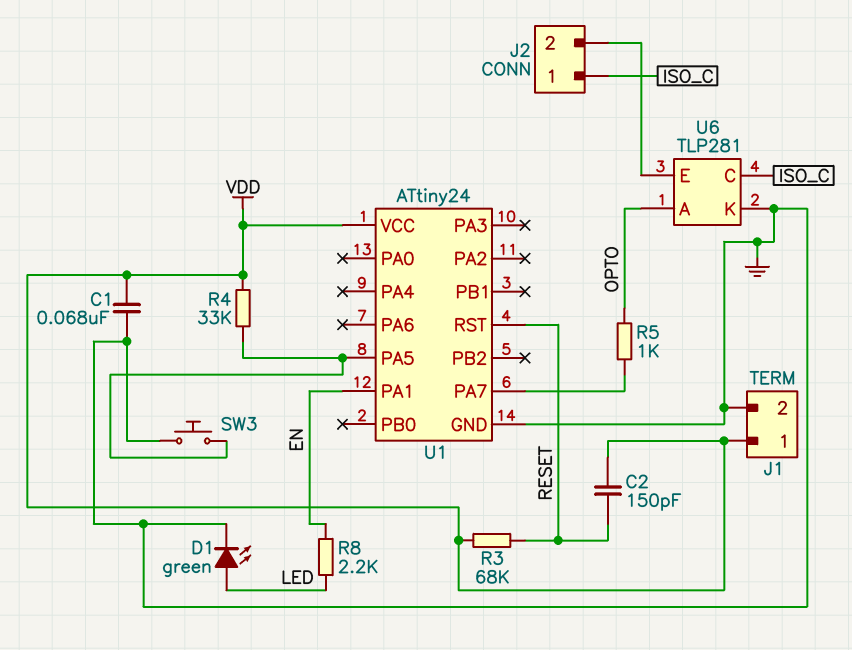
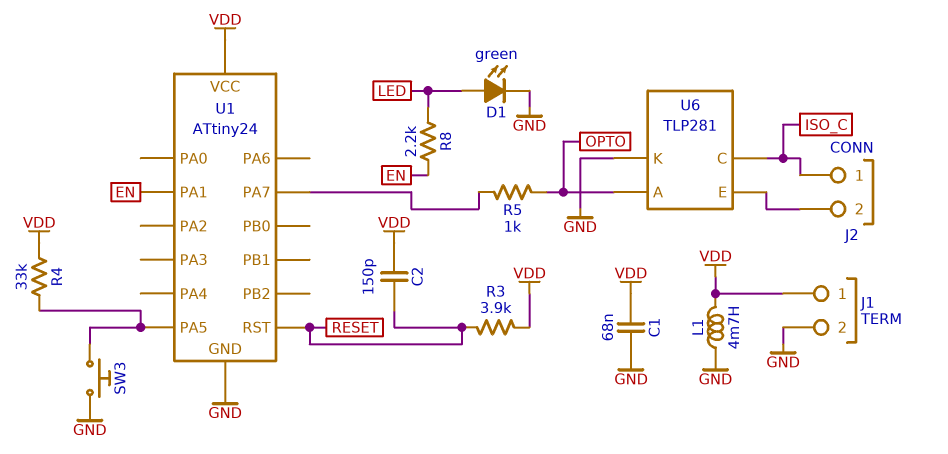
L1: none -> 4.7mH (GND, VDD)
R3: 68k (RESET, VDD) -> 3.9k (RESET, VDD)

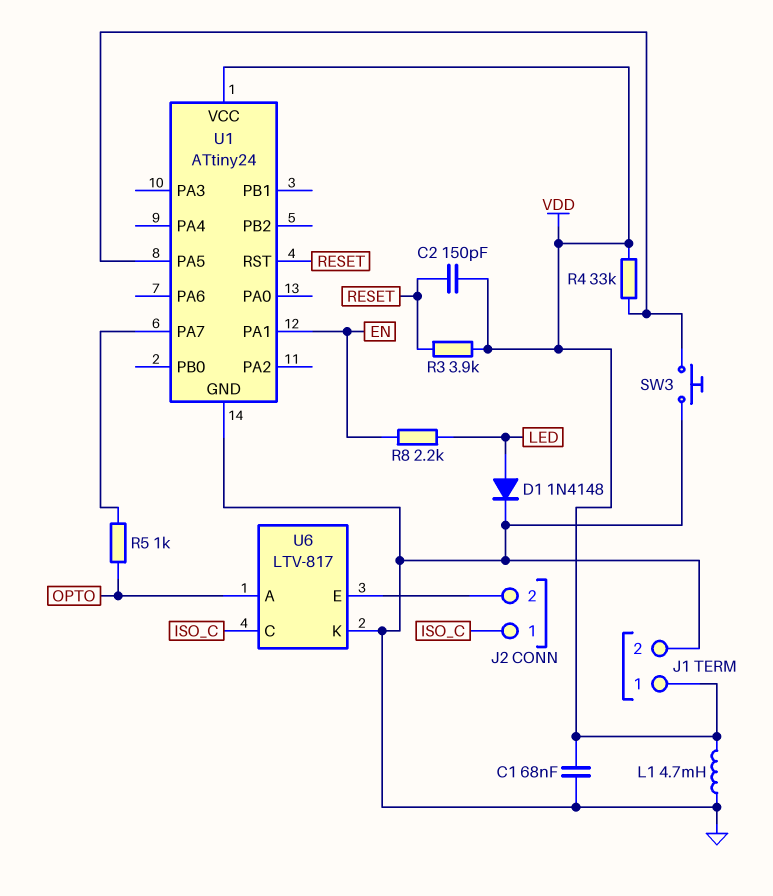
D1: LED green (A LED, K GND) -> diode 1N4148 (A LED, K GND)
U6: TLP281 -> LTV-817

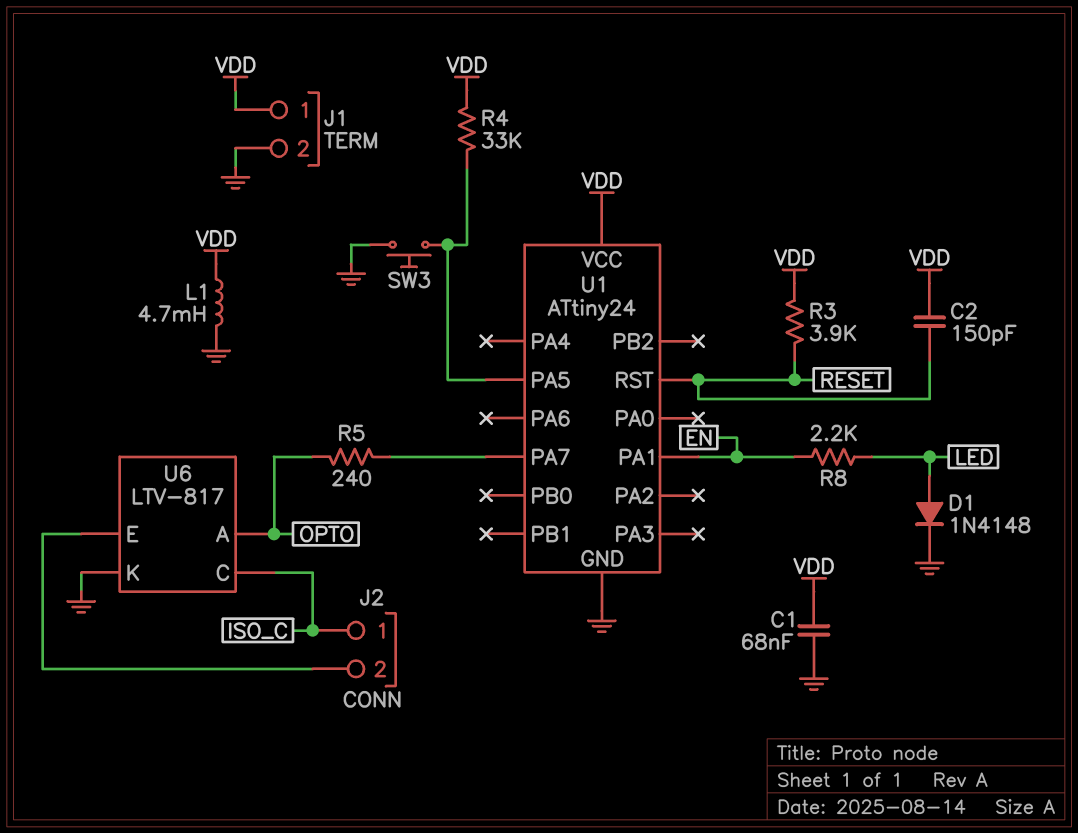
R5: 1k (OPTO, U1/PA7) -> 240 (OPTO, U1/PA7)

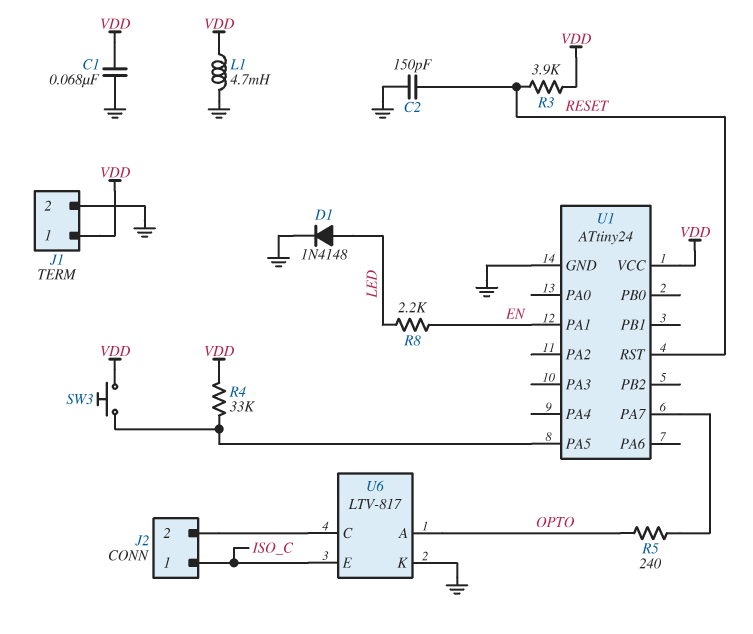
C2: 150pF (RESET, VDD) -> 150pF (GND, RESET)
SW3: button (GND, U1/PA5) -> button (U1/PA5, VDD)
U6 pin C: ISO_C -> J2/2
U6 pin E: J2/2 -> ISO_C

